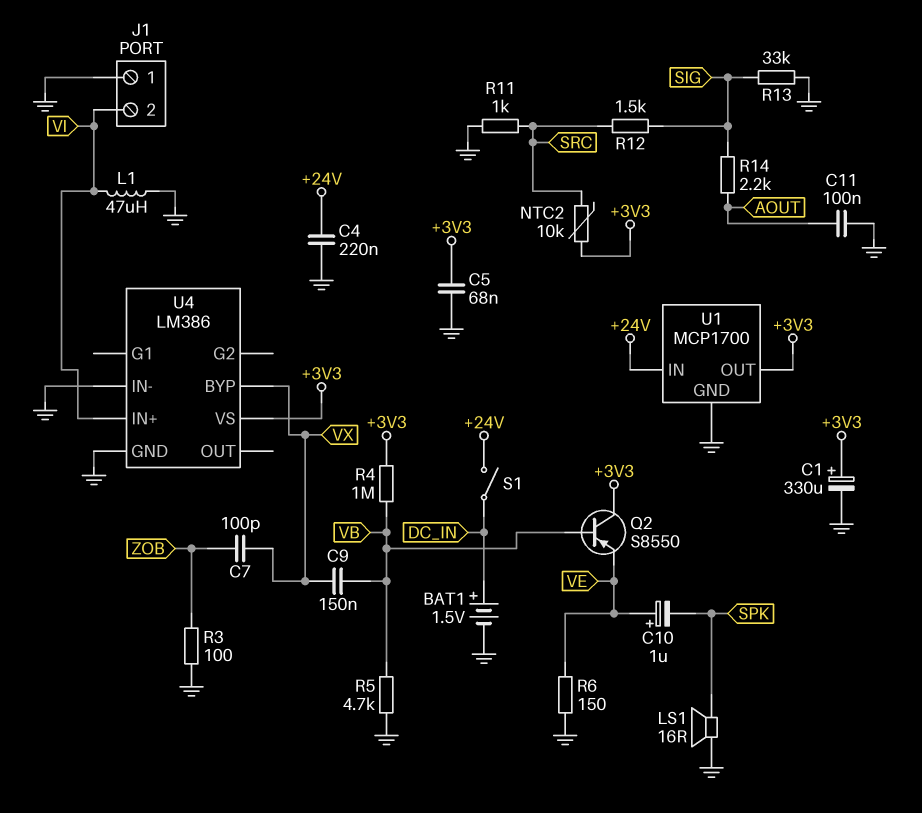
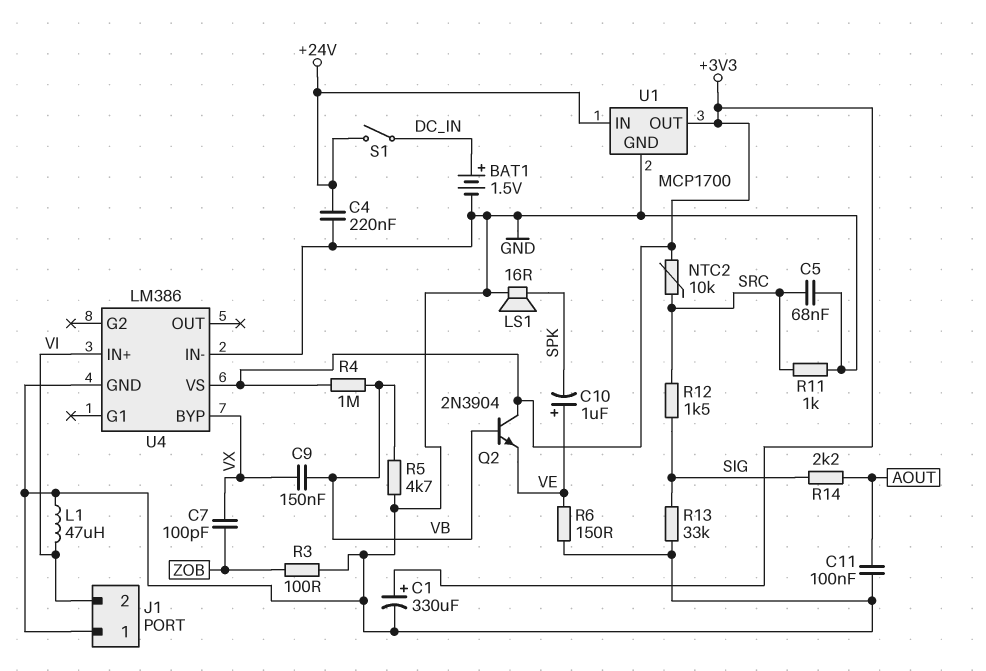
C5: 68nF (+3V3, GND) -> 68nF (GND, SRC)
Q2: PNP S8550 (B VB, C +3V3, E VE) -> NPN 2N3904 (B VB, C +3V3, E VE)

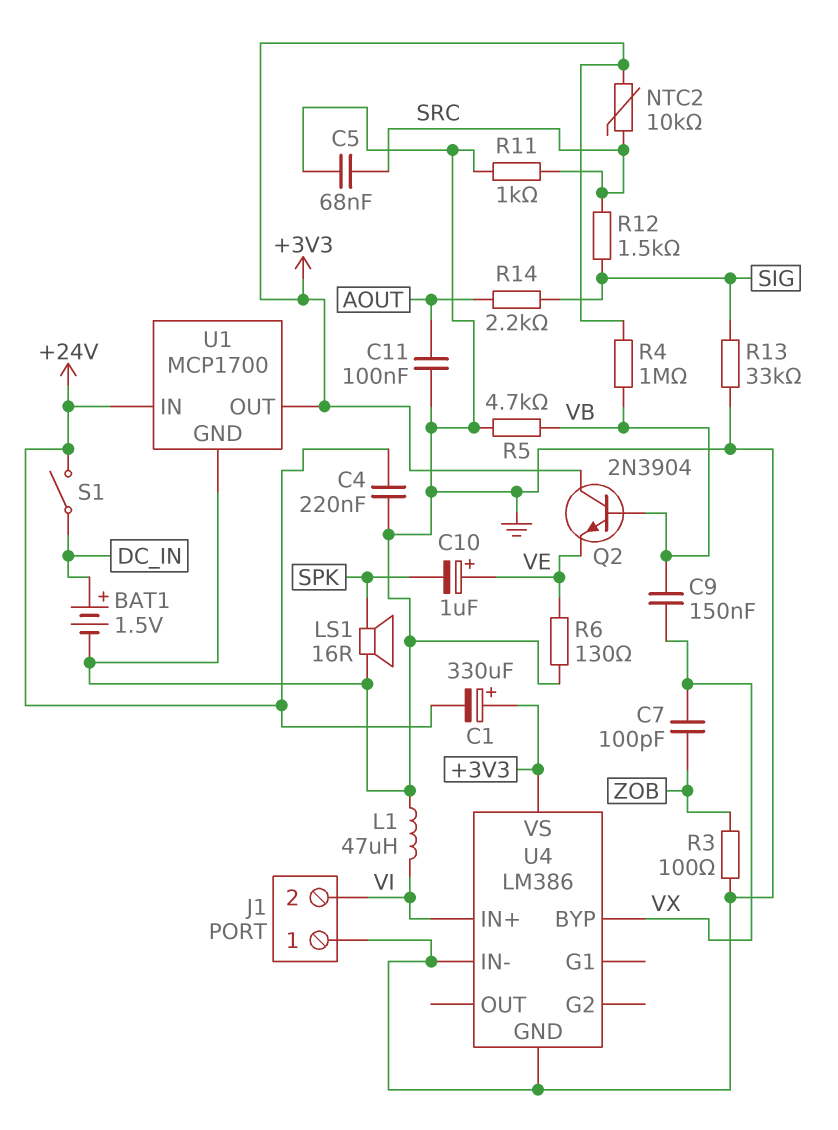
C1: 330uF (plus +3V3, minus GND) -> 330uF (plus +3V3, minus +24V)
R6: 150 (GND, VE) -> 130 (GND, VE)

